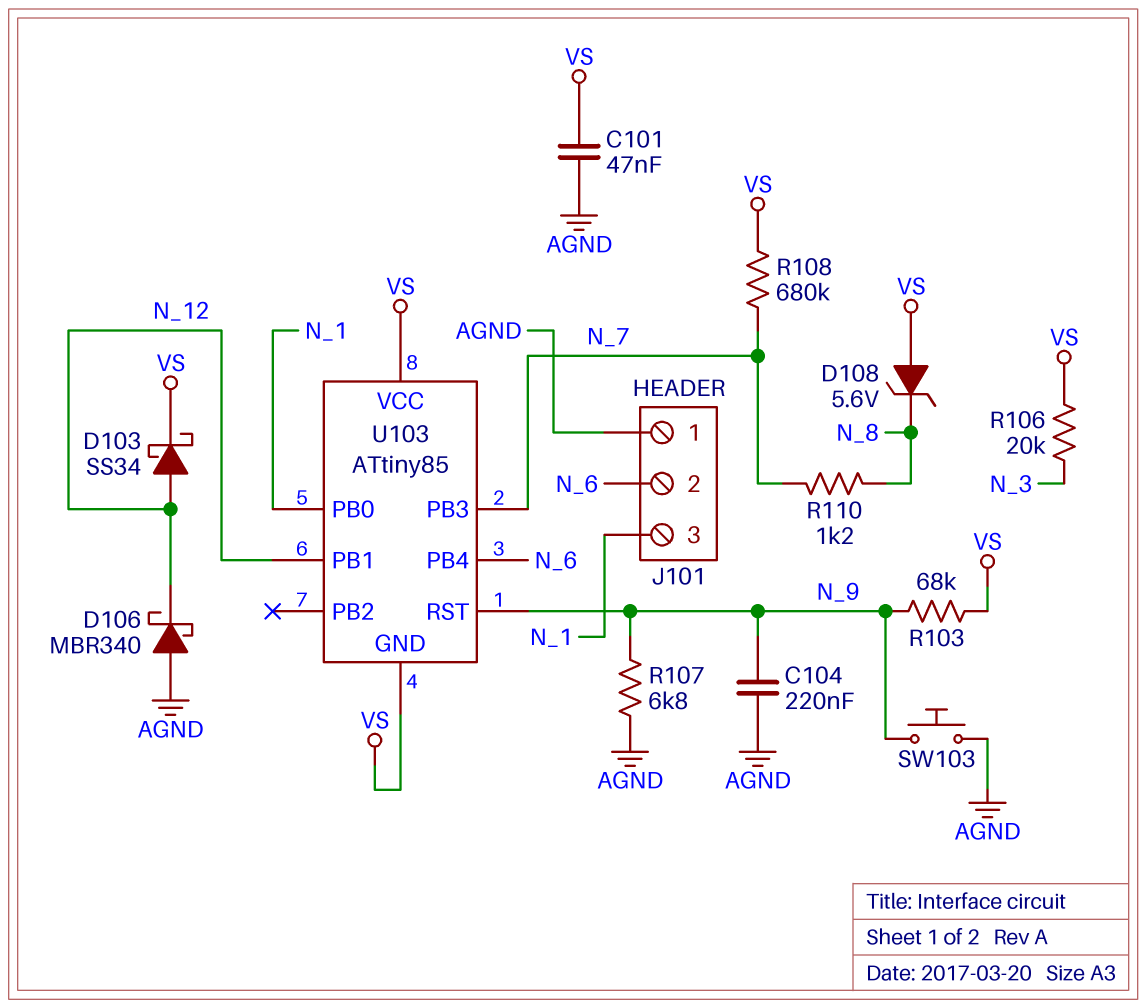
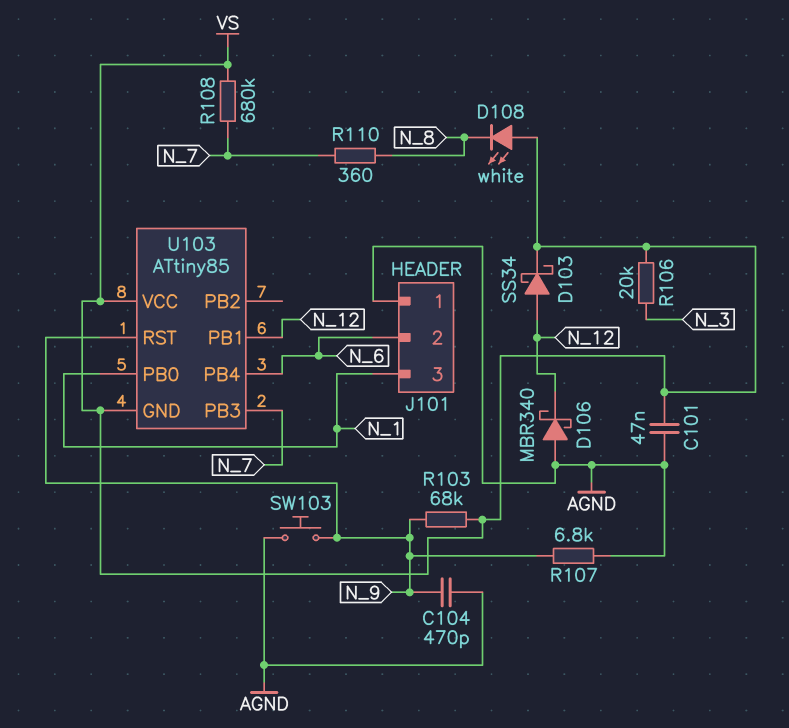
C104: 220nF (AGND, N_9) -> 470pF (AGND, N_9)
D108: zener 5.6V (A VS, K N_8) -> LED white (A VS, K N_8)
R110: 1.2k (N_7, N_8) -> 360 (N_7, N_8)

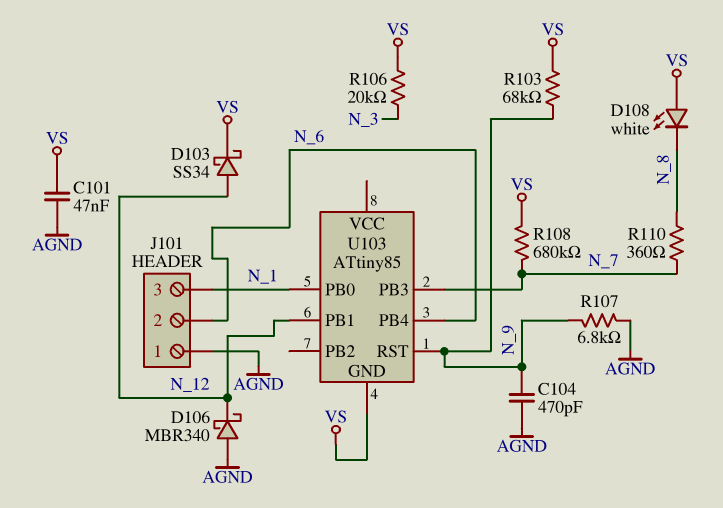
SW103: button (AGND, N_9) -> none
U103 pin VCC: VS -> none

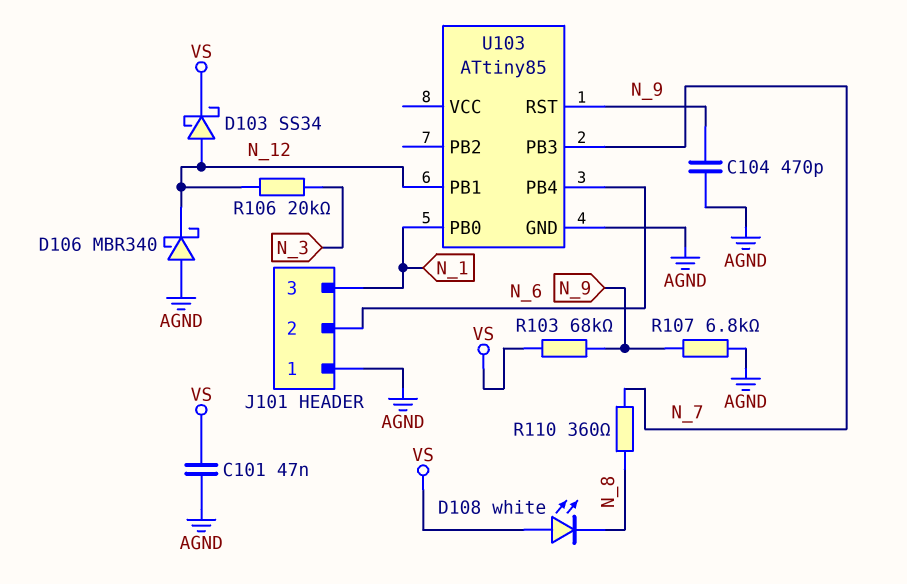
R106: 20k (N_3, VS) -> 20k (N_3, N_12)
R108: 680k (N_7, VS) -> none
U103 pin GND: VS -> AGND

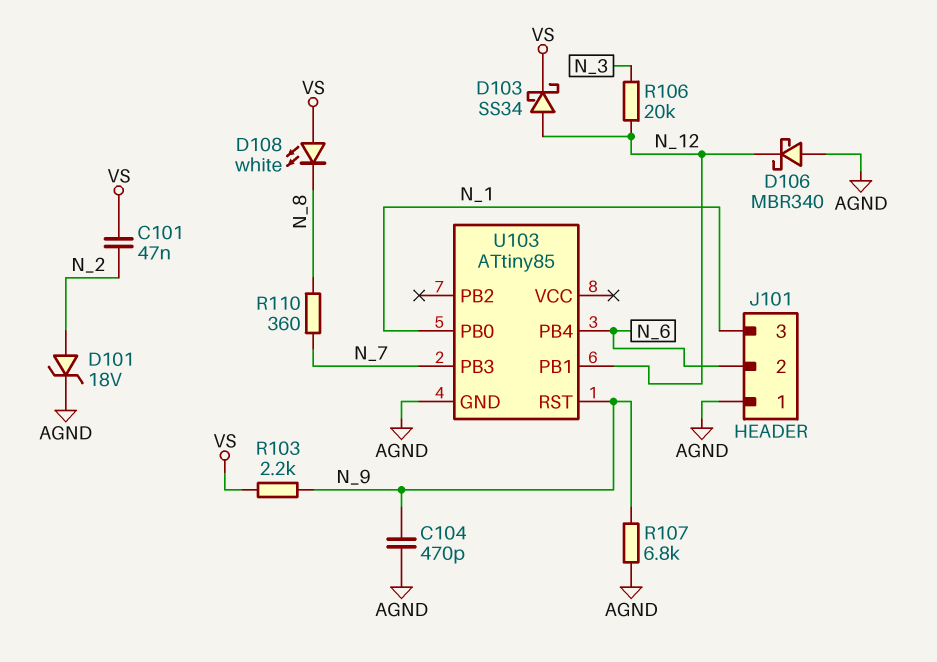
C101: 47nF (AGND, VS) -> 47nF (N_2, VS)
D101: none -> zener 18V (A N_2, K AGND)
R103: 68k (N_9, VS) -> 2.2k (N_9, VS)

